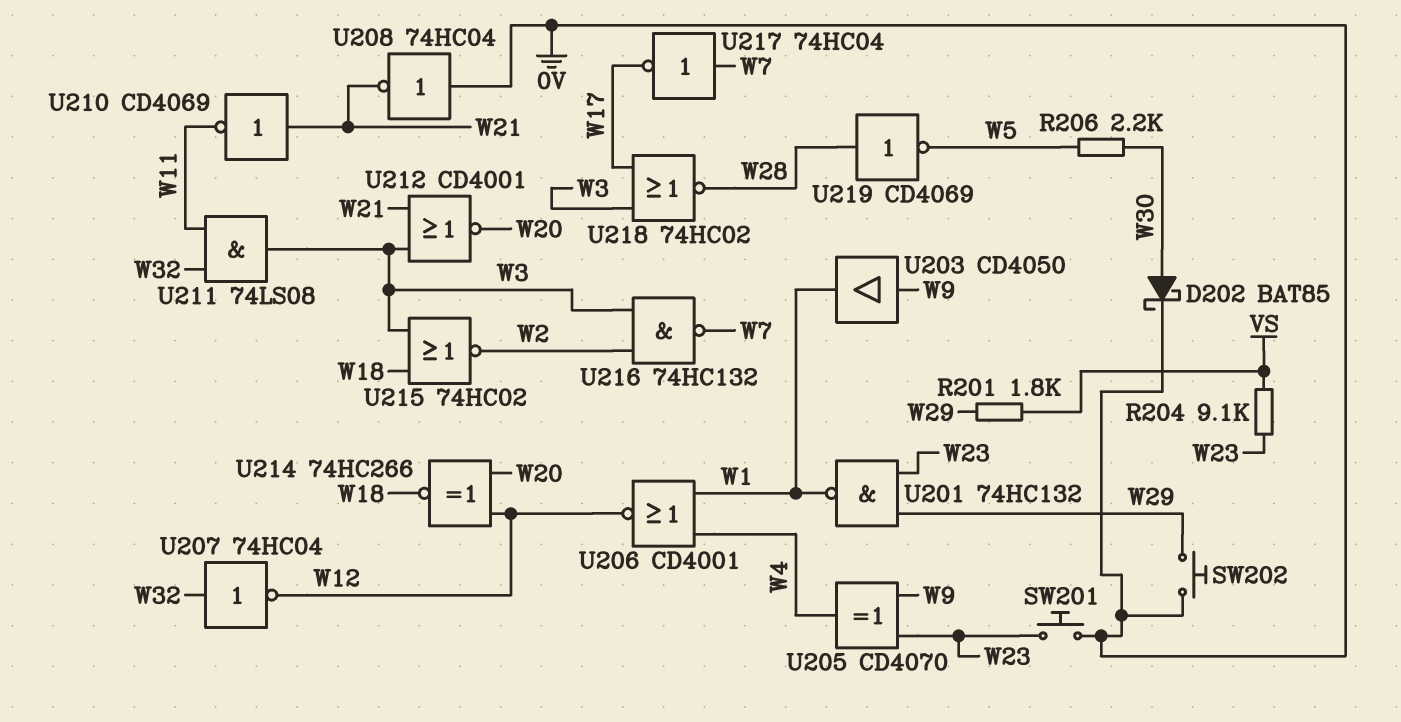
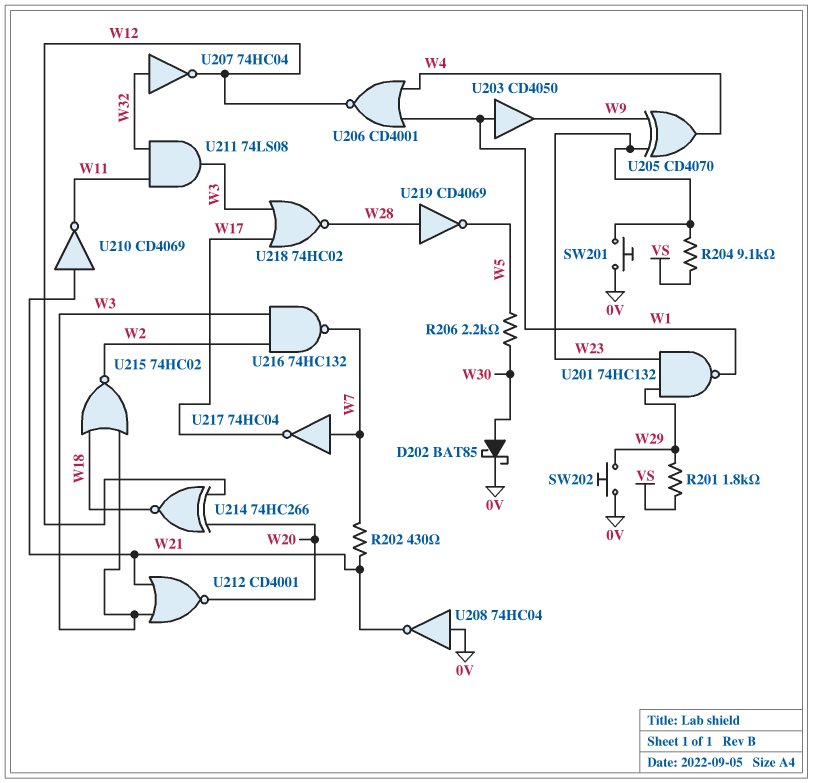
R202: none -> 430 (W7, W21)
U203: buffer CD4050 (in W9, out W1) -> buffer CD4050 (in W1, out W9)

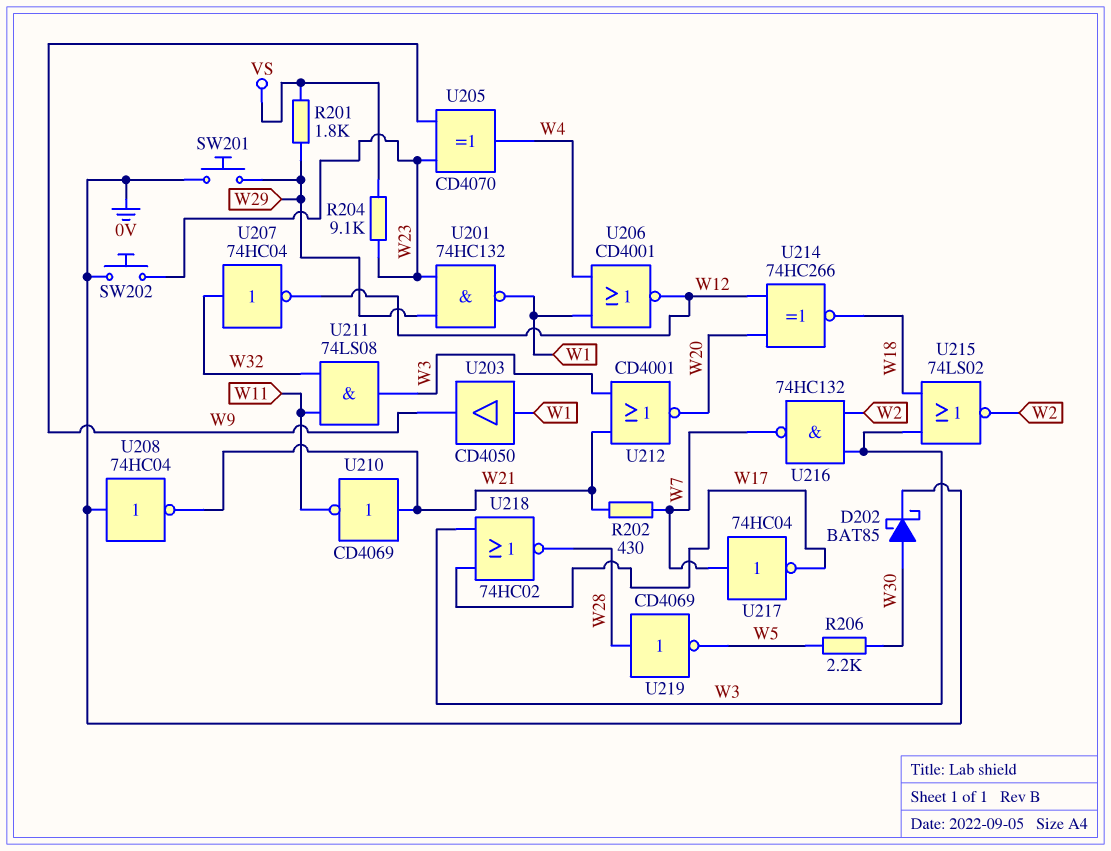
SW201: button (0V, W23) -> button (0V, W29)
SW202: button (0V, W29) -> button (0V, W23)
U215: NOR 74HC02 (in W3, in W18, out W2) -> NOR 74LS02 (in W3, in W18, out W2)

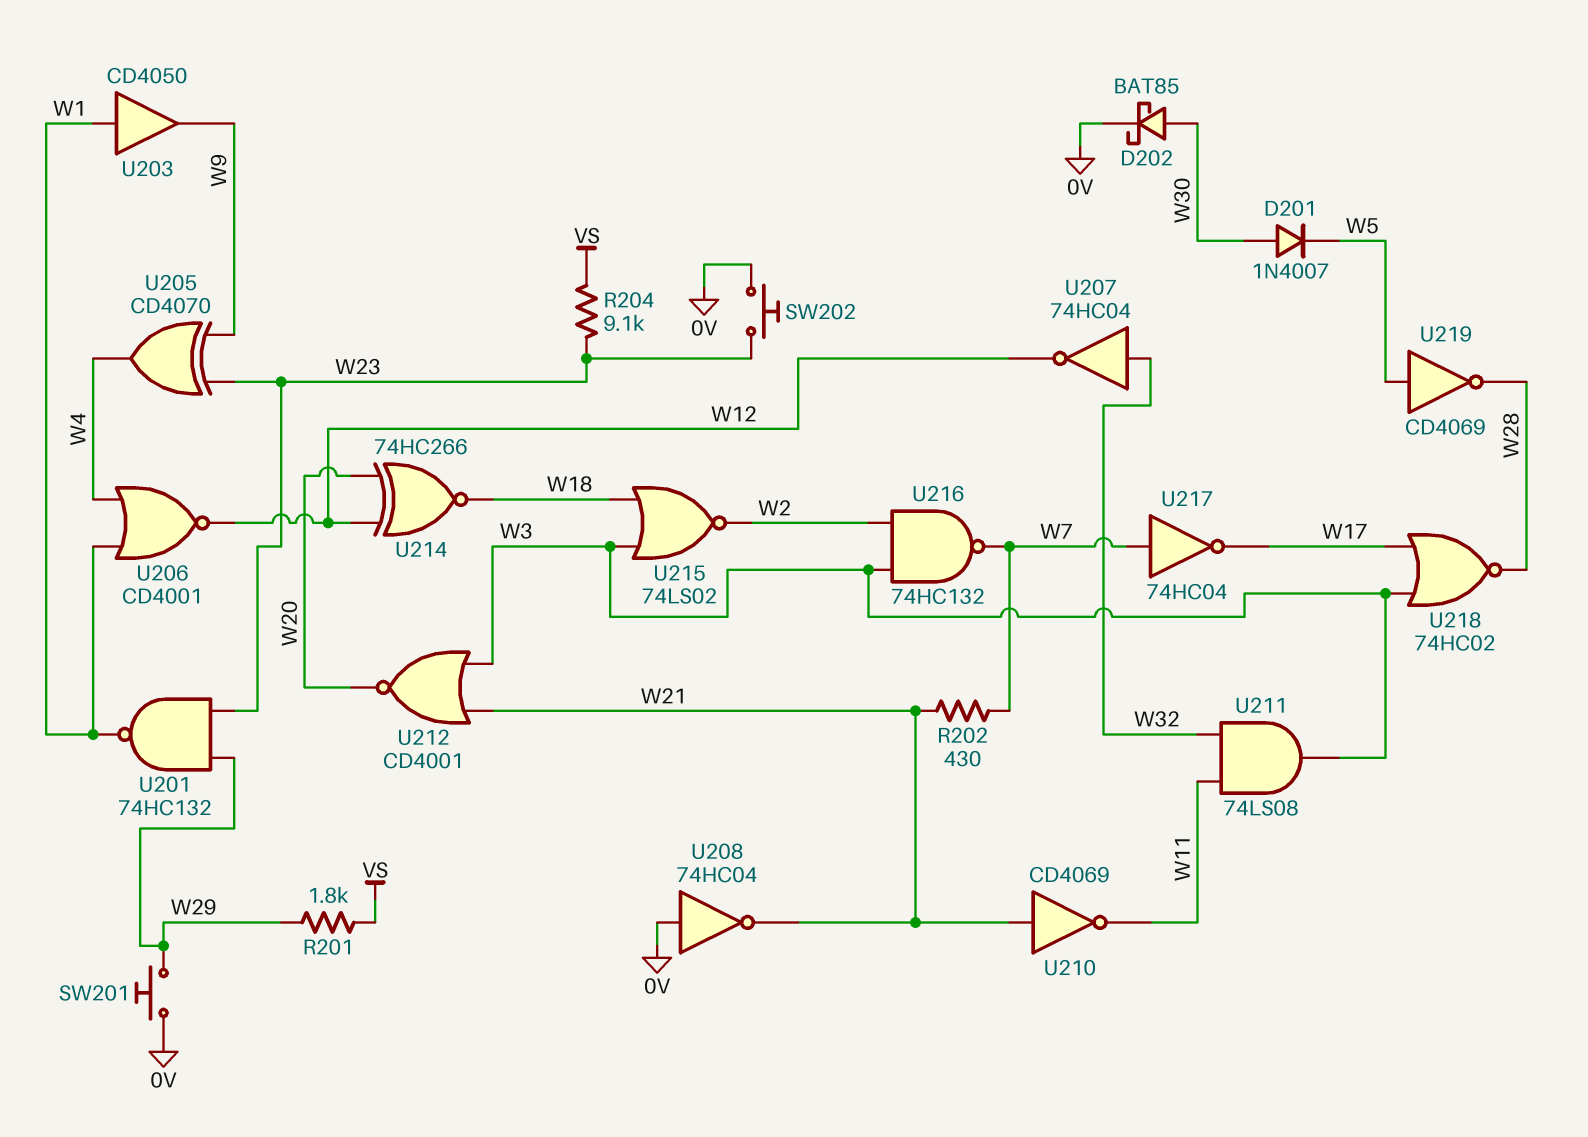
D201: none -> diode 1N4007 (A W30, K W5)
R206: 2.2k (W5, W30) -> none
U219: NOT CD4069 (in W28, out W5) -> NOT CD4069 (in W5, out W28)

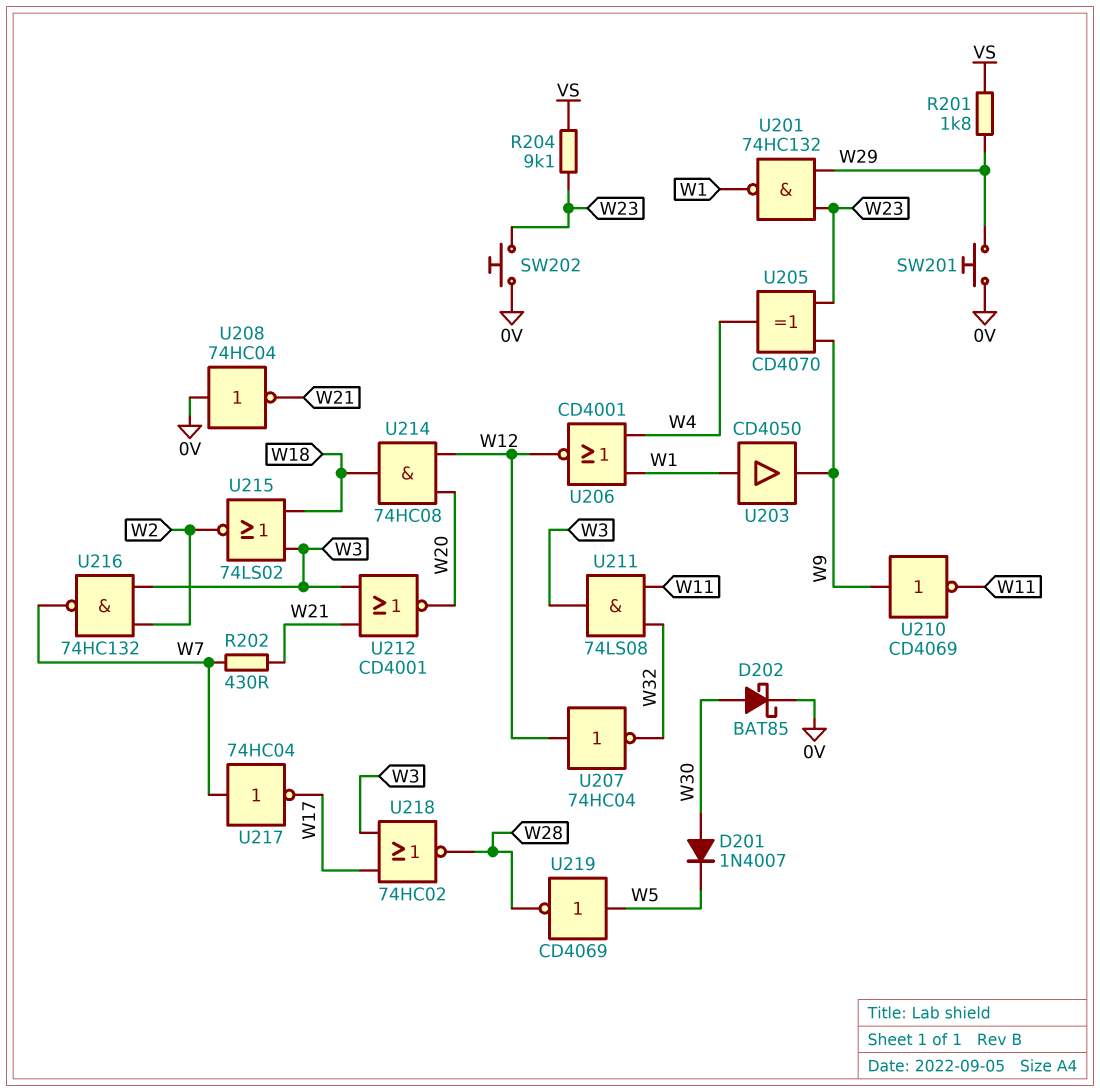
U207: NOT 74HC04 (in W32, out W12) -> NOT 74HC04 (in W12, out W32)
U210: NOT CD4069 (in W21, out W11) -> NOT CD4069 (in W9, out W11)
U214: XNOR 74HC266 (in W12, in W20, out W18) -> AND 74HC08 (in W12, in W20, out W18)

